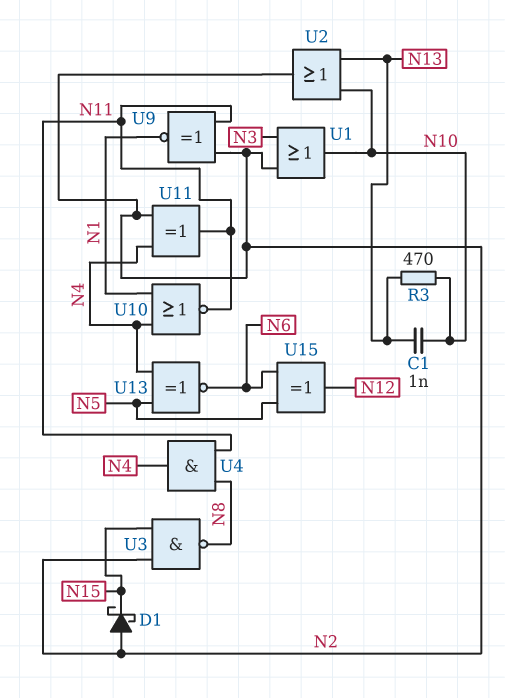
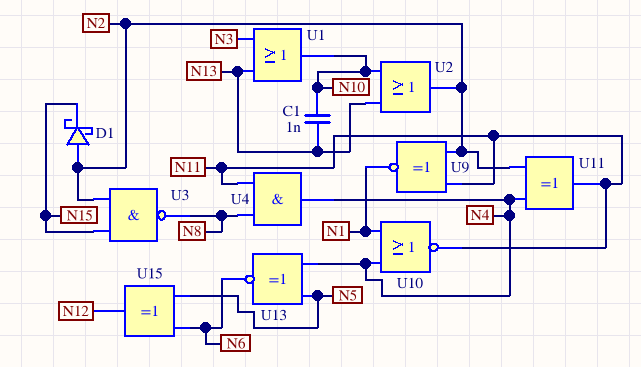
R3: 470 (N10, N13) -> none
U1: OR (in N2, in N3, out N10) -> OR (in N3, in N13, out N10)

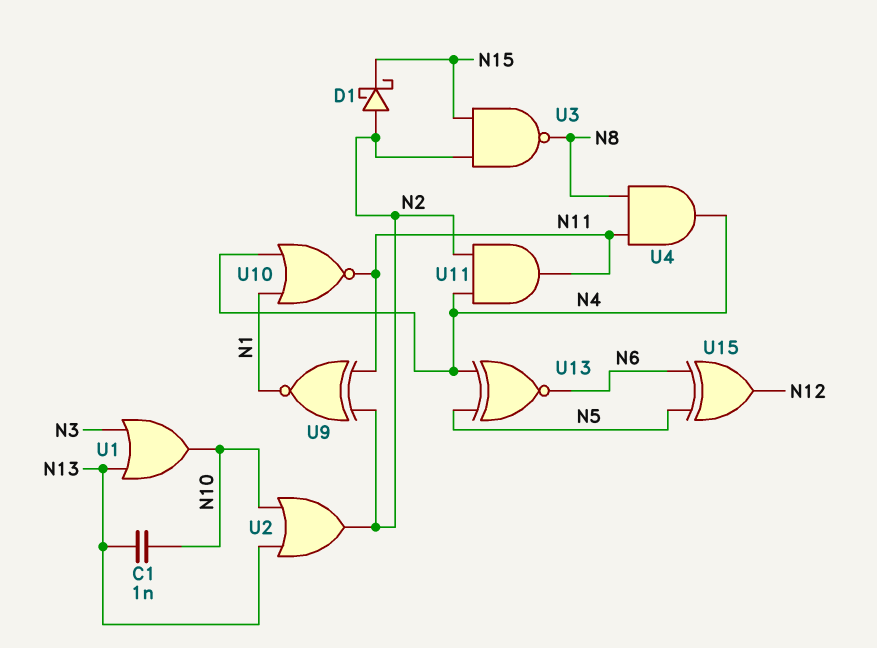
U11: XOR (in N2, in N4, out N11) -> AND (in N2, in N4, out N11)

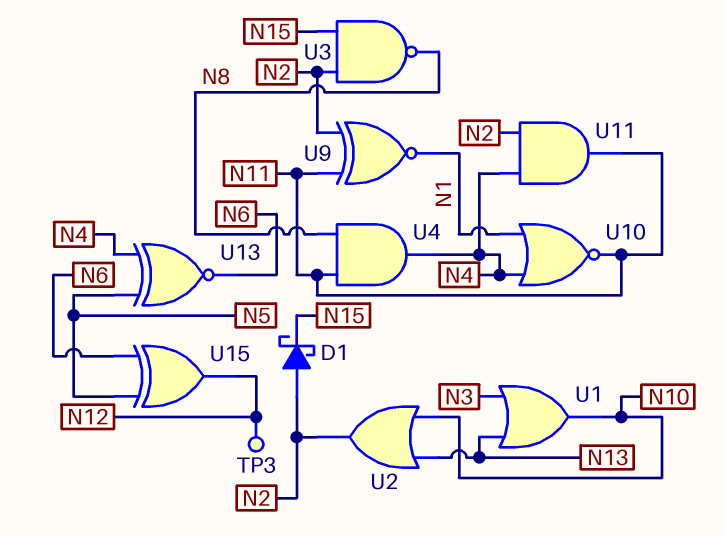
C1: 1nF (N10, N13) -> none
TP3: none -> test point (N12)

